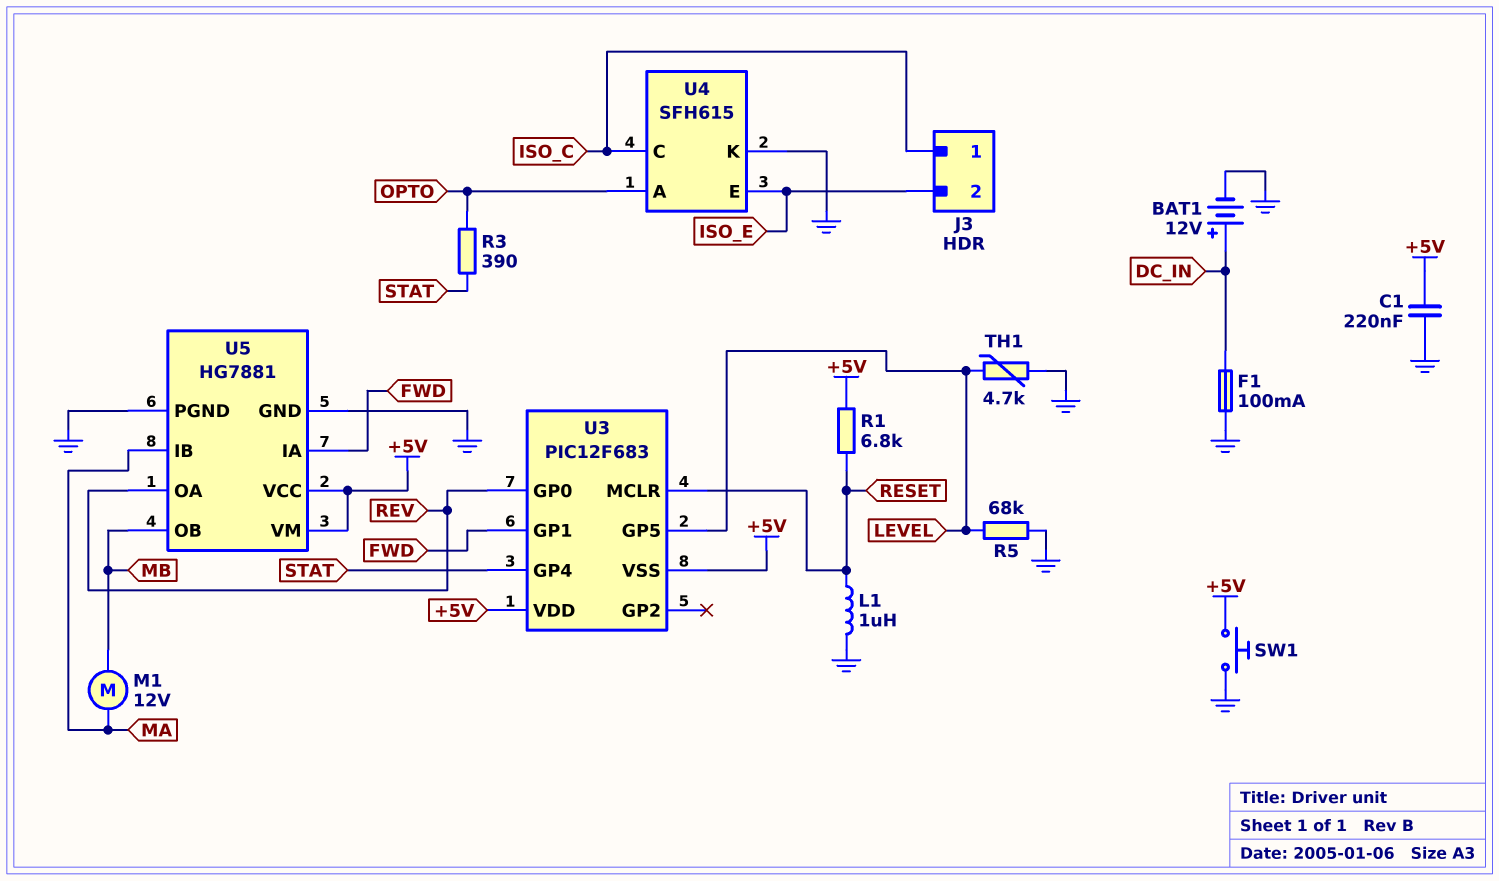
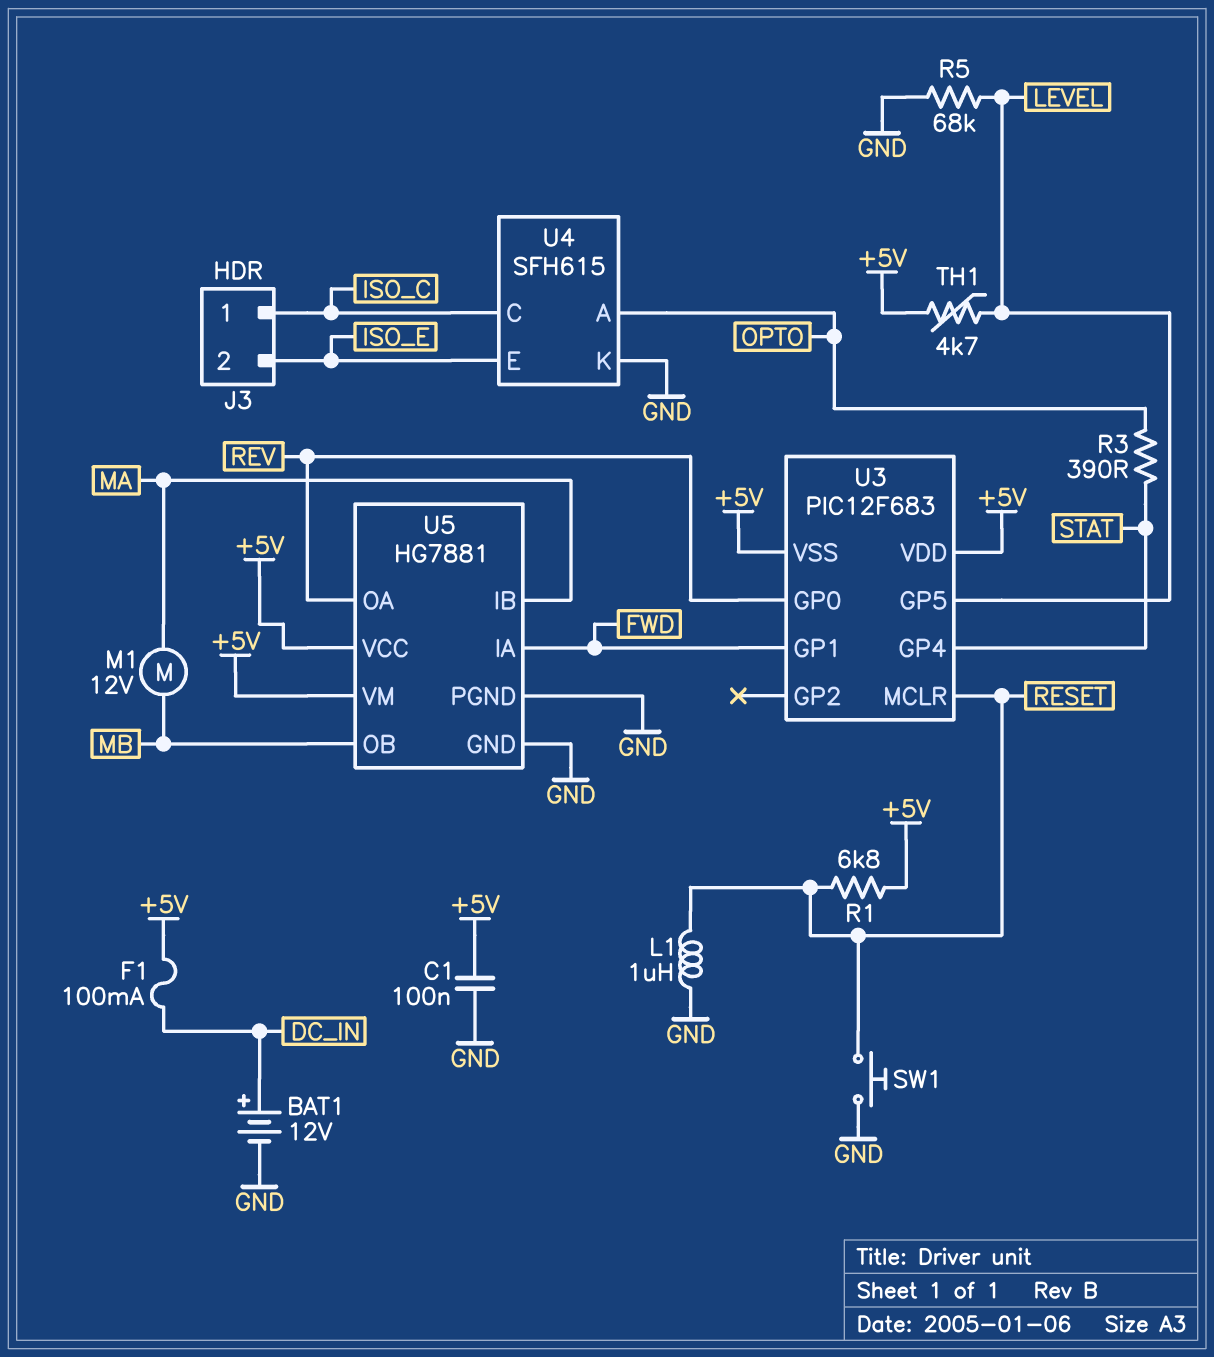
C1: 220nF (+5V, GND) -> 100nF (+5V, GND)
F1: 100mA (DC_IN, GND) -> 100mA (+5V, DC_IN)
SW1: button (+5V, GND) -> button (GND, RESET)
TH1: 4.7k (GND, LEVEL) -> 4.7k (+5V, LEVEL)

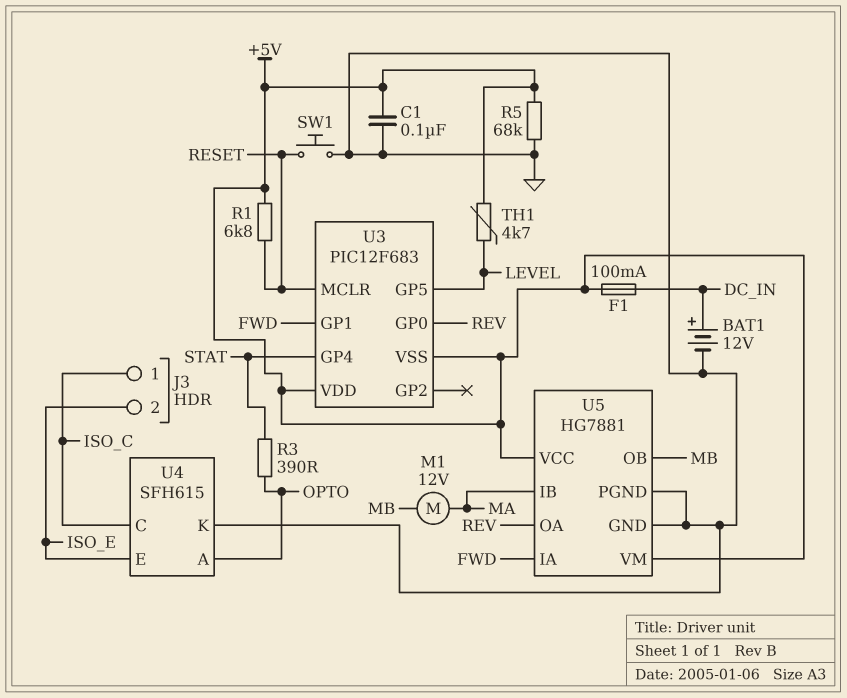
L1: 1uH (GND, RESET) -> none
R5: 68k (GND, LEVEL) -> 68k (+5V, GND)

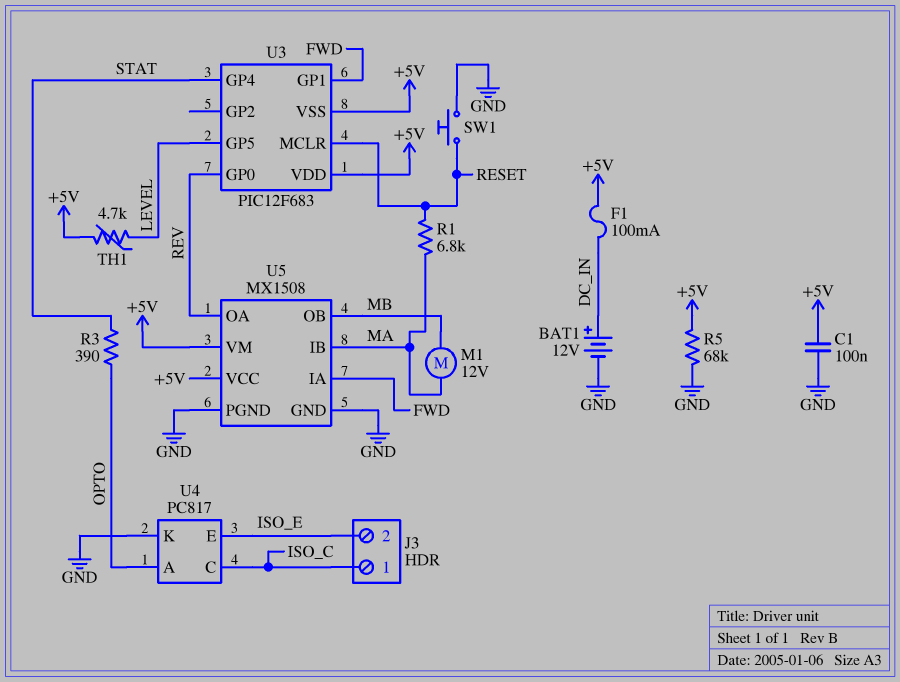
R1: 6.8k (+5V, RESET) -> 6.8k (MA, RESET)
U4: SFH615 -> PC817
U5: HG7881 -> MX1508

